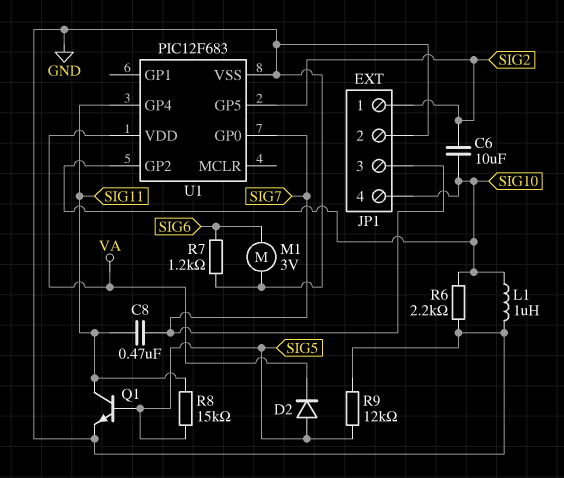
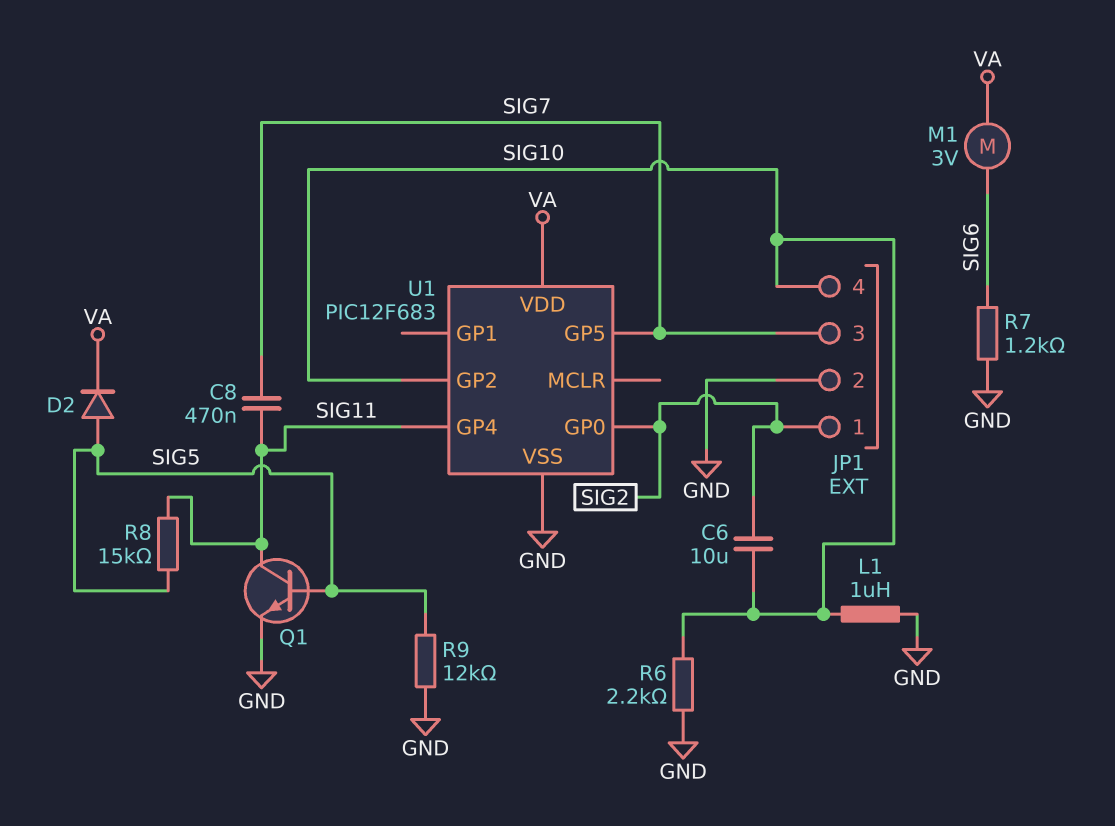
M1: motor 3V (GND, SIG6) -> motor 3V (SIG6, VA)
U1 pin GP0: SIG7 -> SIG2
U1 pin GP5: SIG2 -> SIG7

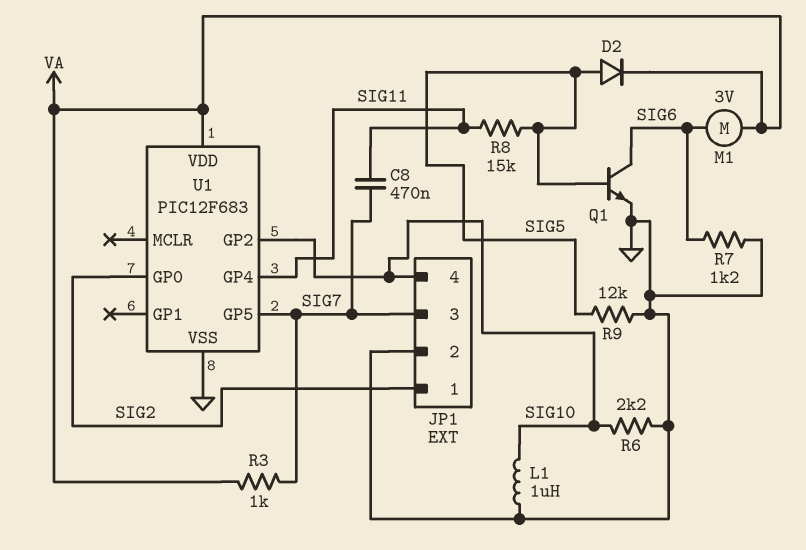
C6: 10uF (SIG2, SIG10) -> none
Q1: NPN (B SIG5, C SIG11, E GND) -> NPN (B SIG5, C SIG6, E GND)
R3: none -> 1k (SIG7, VA)

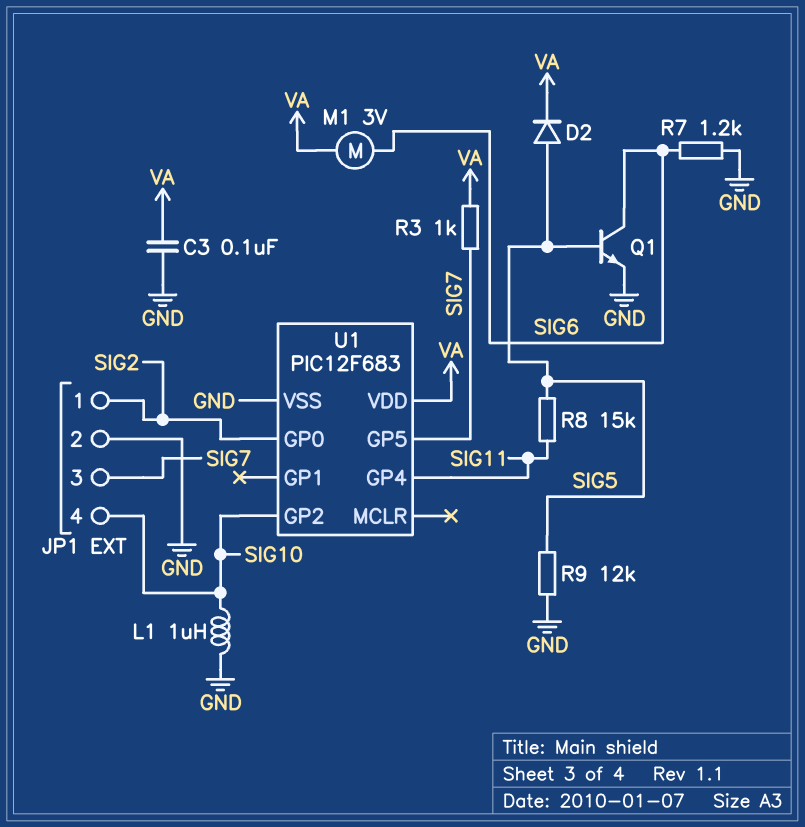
C3: none -> 100nF (GND, VA)
C8: 470nF (SIG7, SIG11) -> none
R6: 2.2k (GND, SIG10) -> none

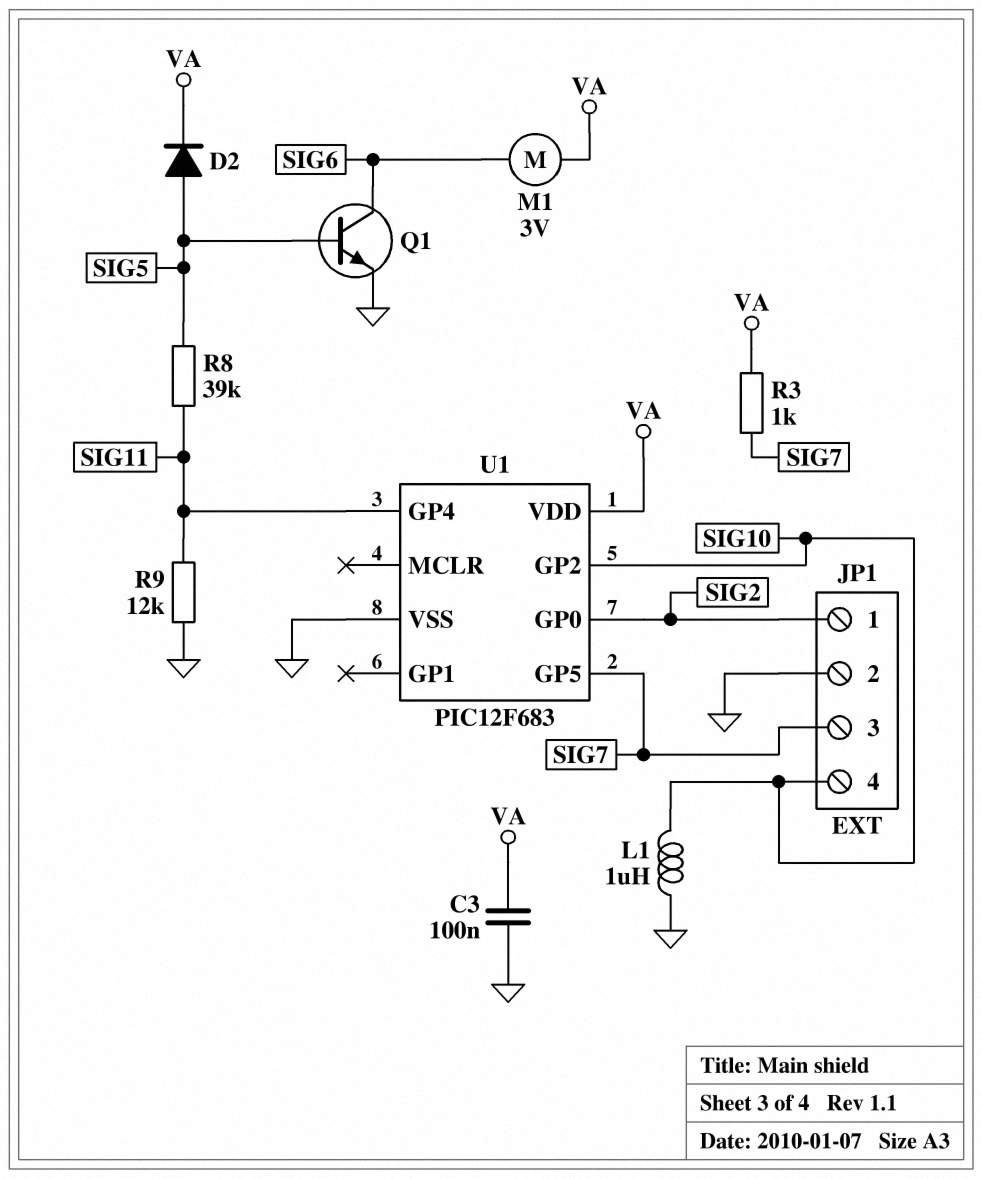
R7: 1.2k (GND, SIG6) -> none
R8: 15k (SIG5, SIG11) -> 39k (SIG5, SIG11)
R9: 12k (GND, SIG5) -> 12k (GND, SIG11)

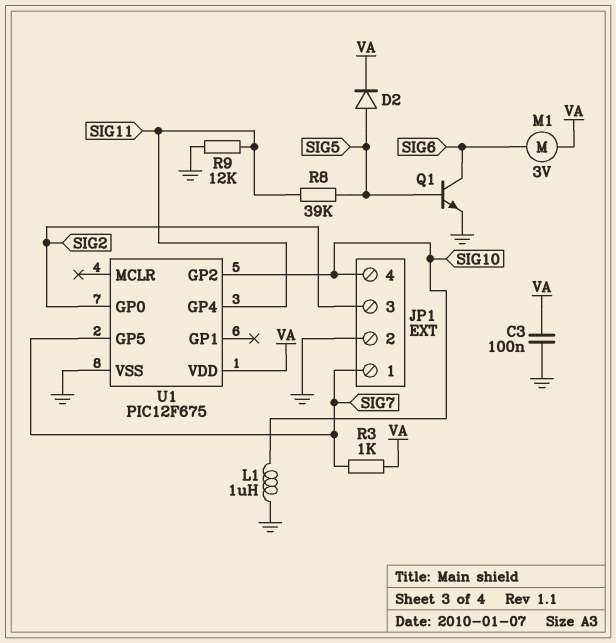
JP1 pin 1: SIG2 -> SIG7
JP1 pin 3: SIG7 -> SIG2
U1: PIC12F683 -> PIC12F675

